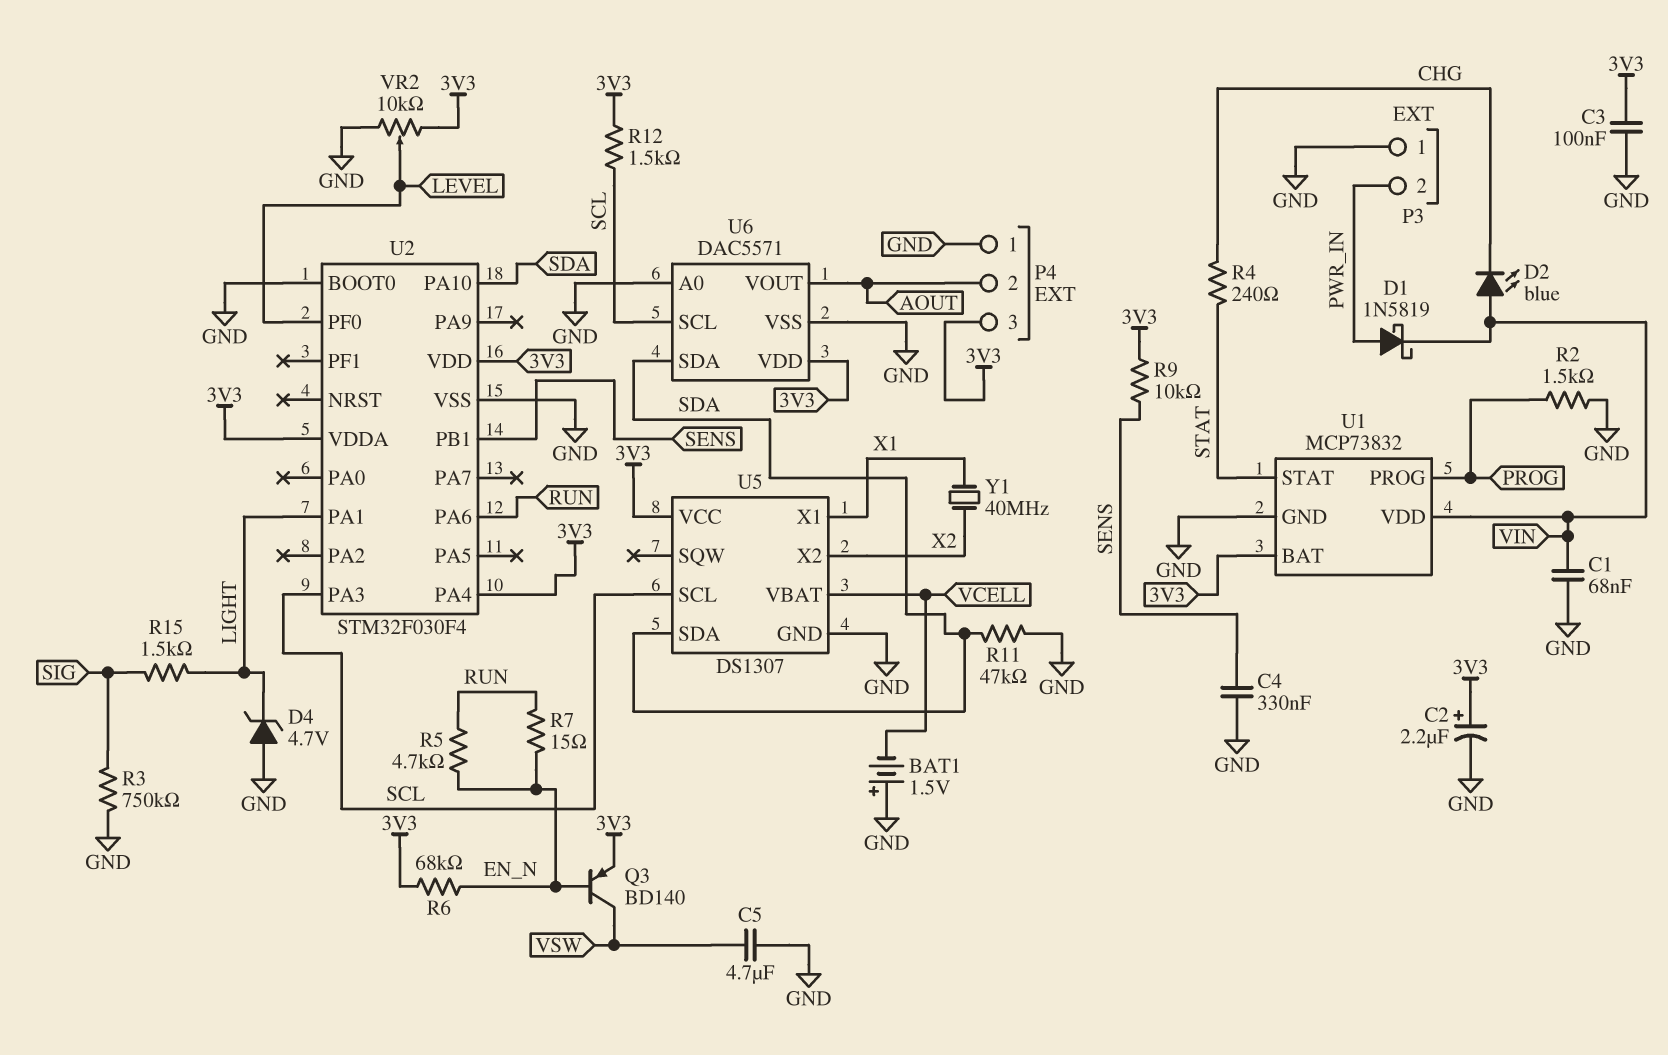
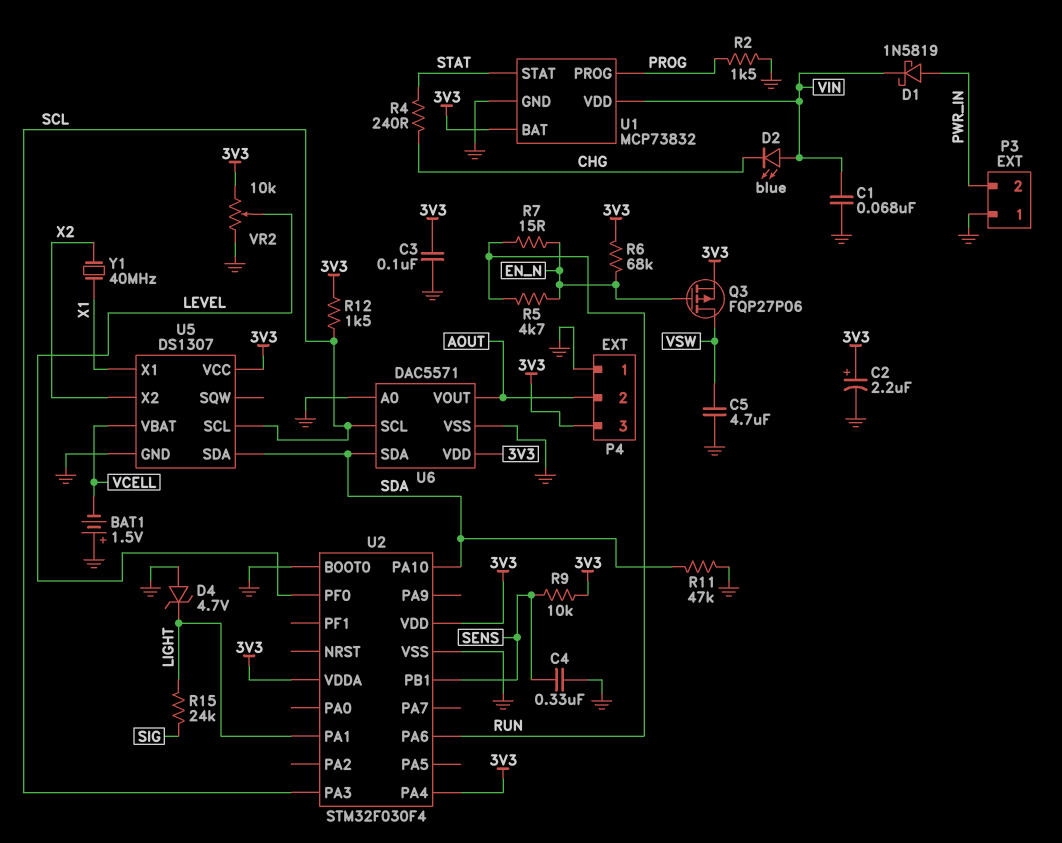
Q3: PNP BD140 (B EN_N, C VSW, E 3V3) -> PMOS FQP27P06 (G EN_N, D VSW, S 3V3)
R3: 750k (GND, SIG) -> none
R15: 1.5k (LIGHT, SIG) -> 24k (LIGHT, SIG)

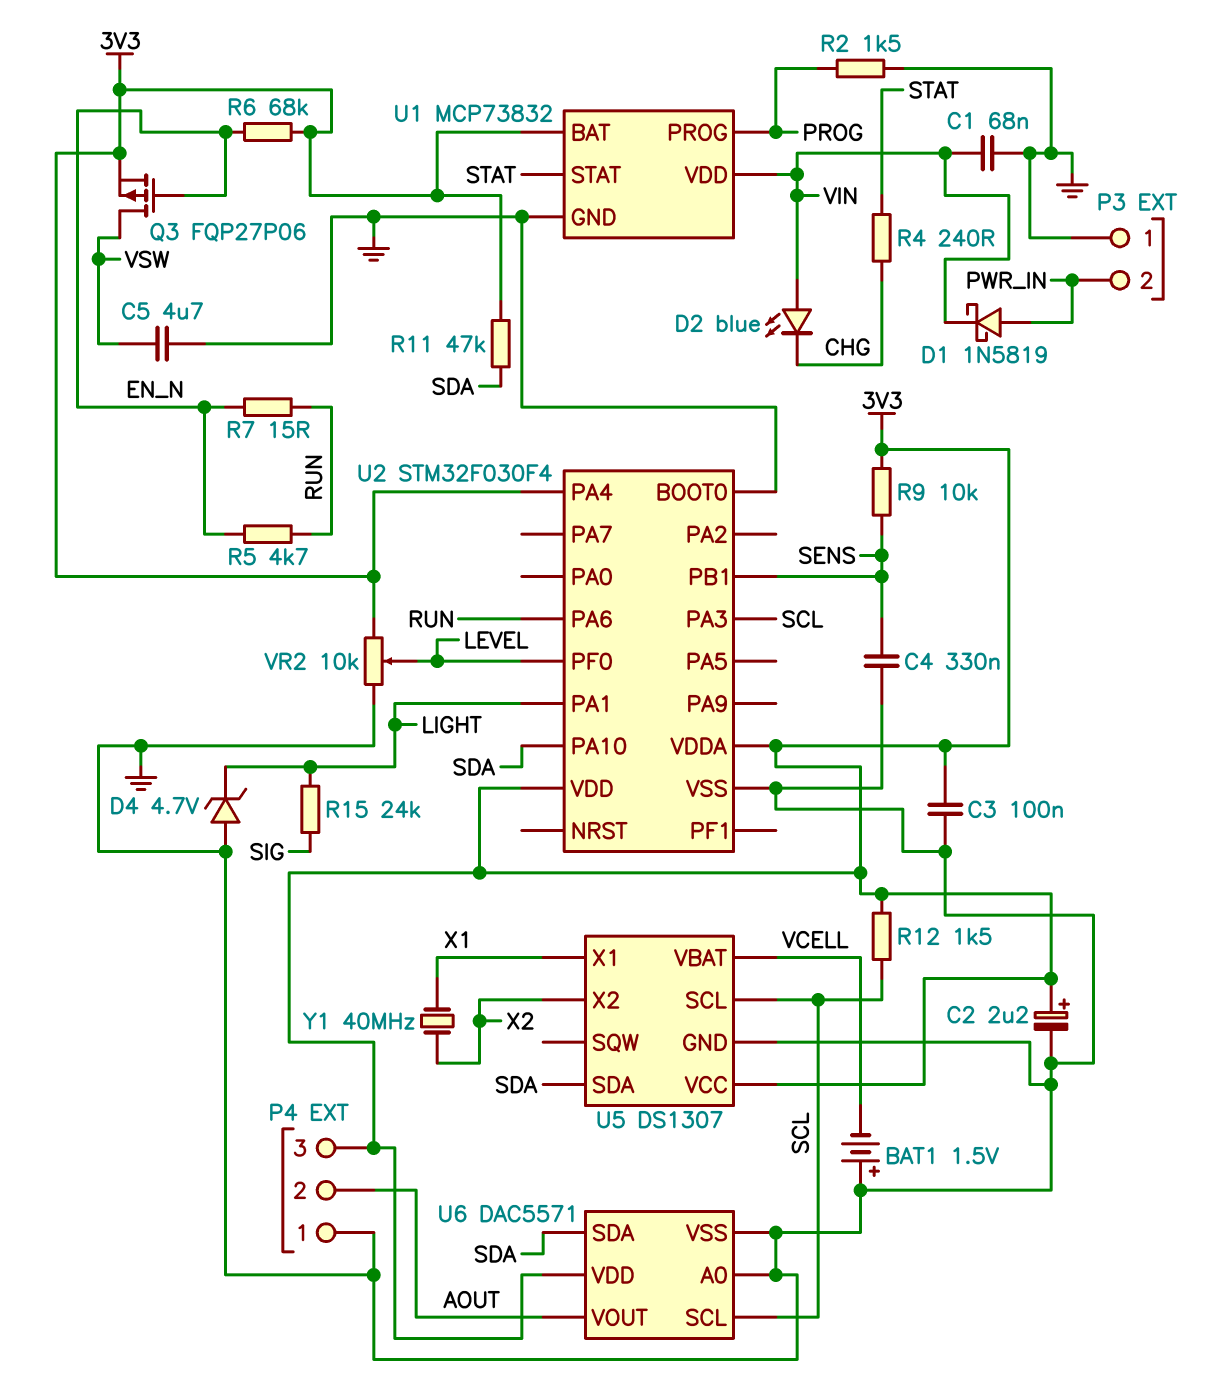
R11: 47k (GND, SDA) -> 47k (3V3, SDA)

